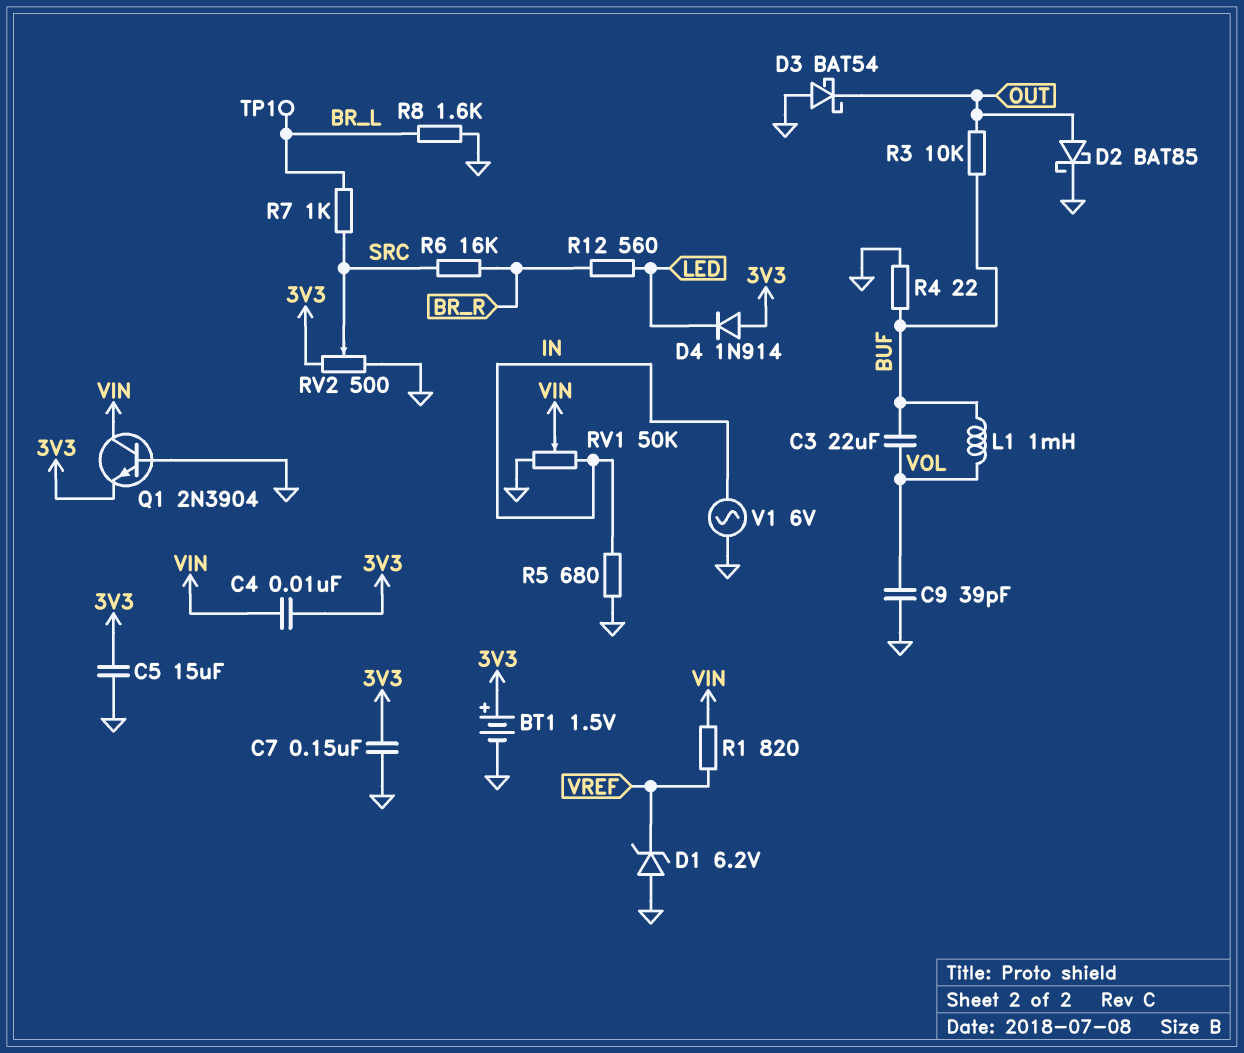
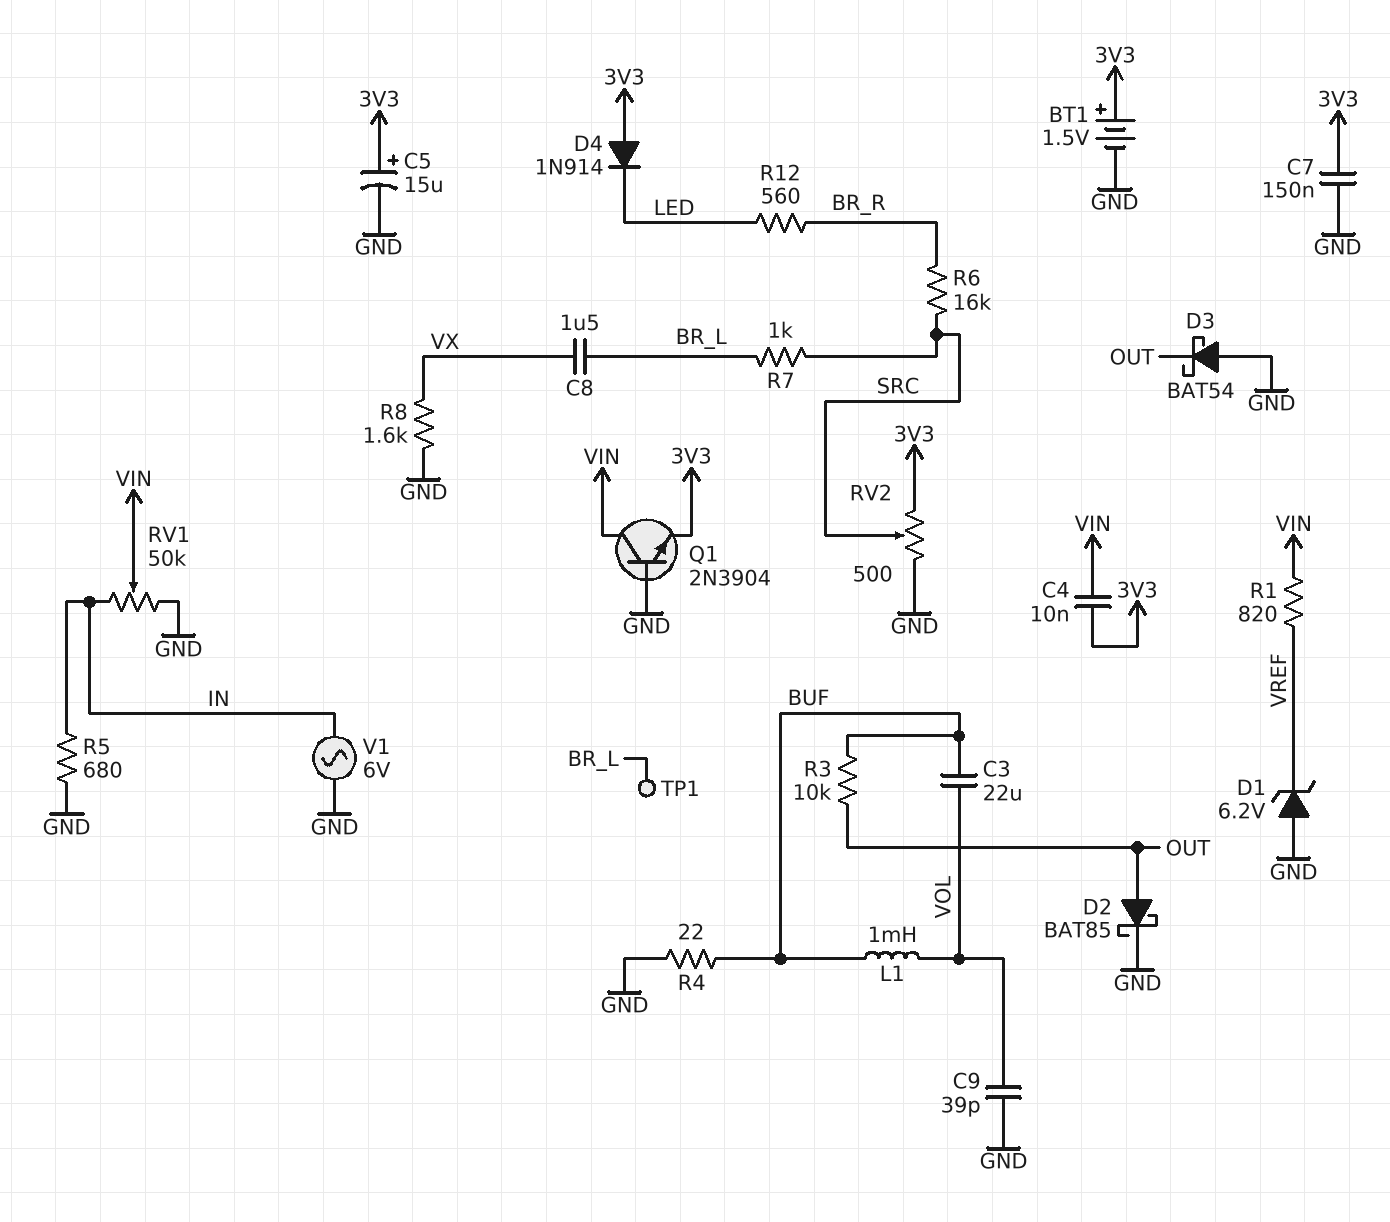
C5: 15uF (3V3, GND) -> 15uF (plus 3V3, minus GND)
C8: none -> 1.5uF (BR_L, VX)
R8: 1.6k (BR_L, GND) -> 1.6k (GND, VX)

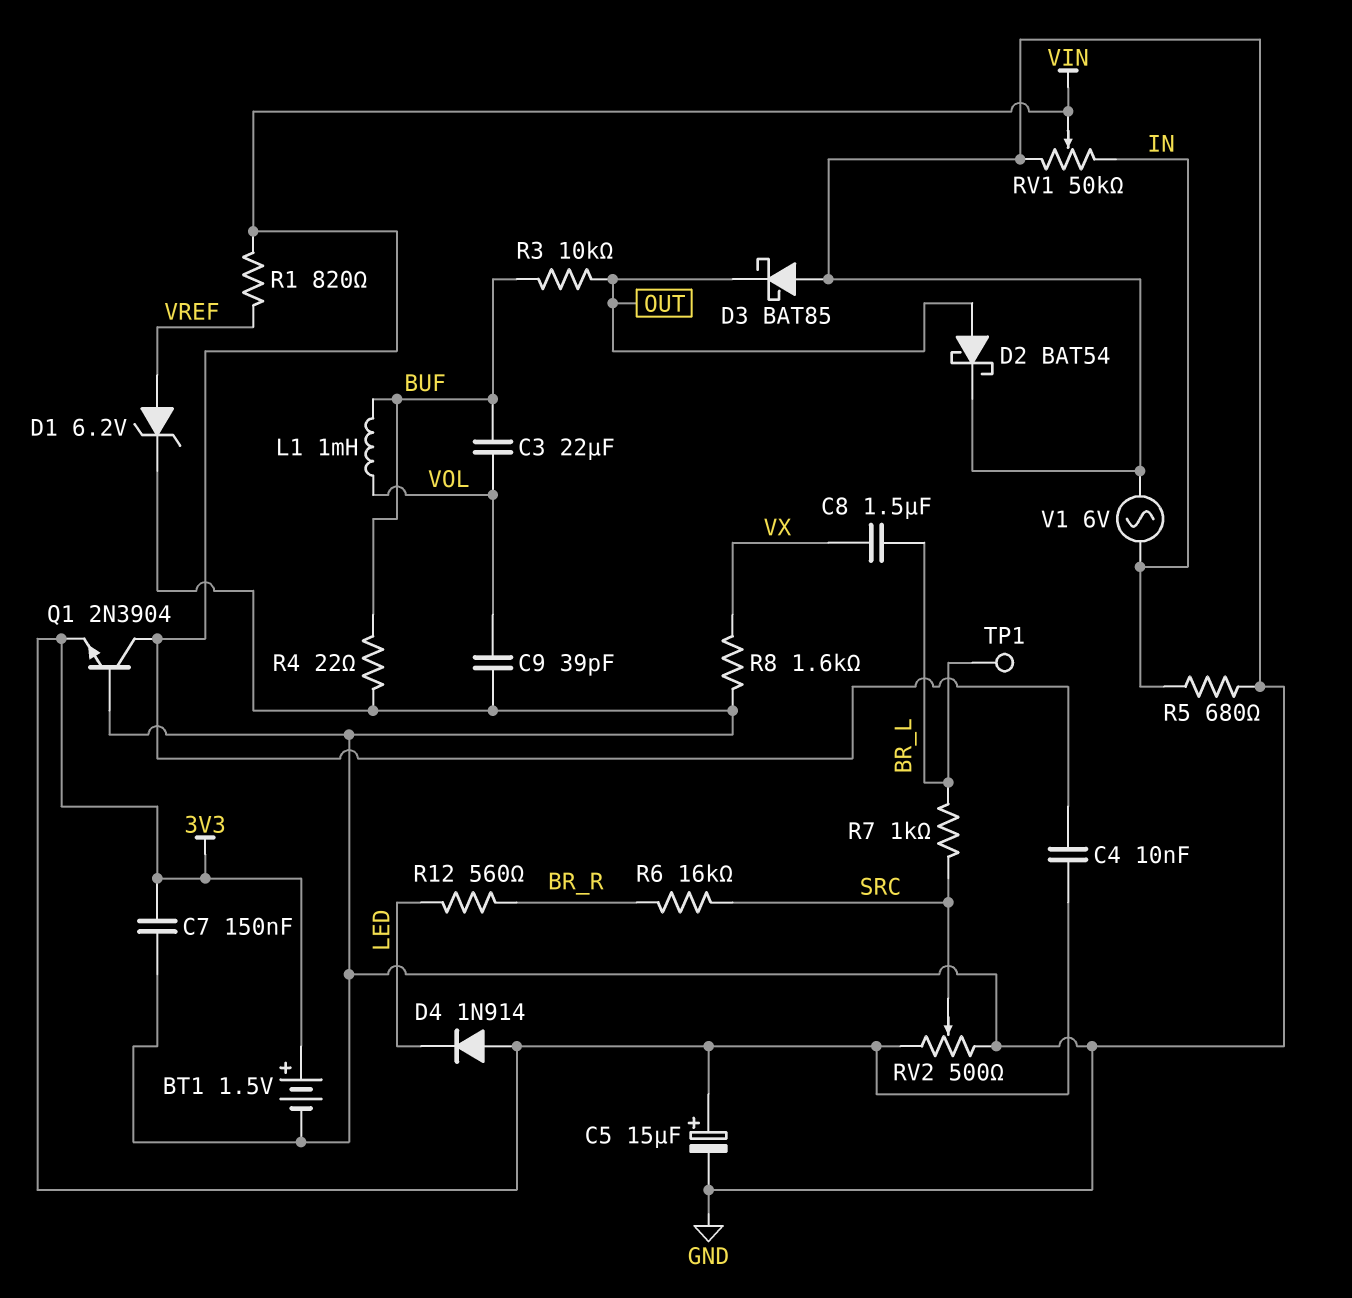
D1: zener 6.2V (A GND, K VREF) -> zener 6.2V (A VREF, K GND)
D2: schottky BAT85 (A OUT, K GND) -> schottky BAT54 (A OUT, K GND)
D3: schottky BAT54 (A GND, K OUT) -> schottky BAT85 (A GND, K OUT)

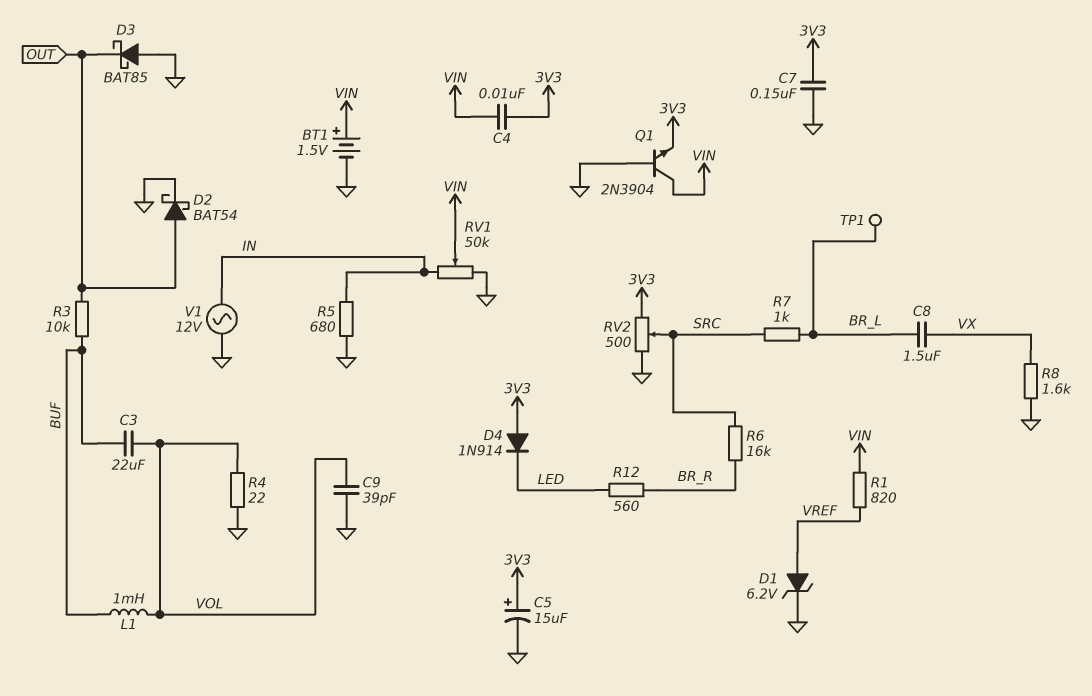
BT1: 1.5V (plus 3V3, minus GND) -> 1.5V (plus VIN, minus GND)
R4: 22 (BUF, GND) -> 22 (GND, VOL)
V1: AC 6V (GND, IN) -> AC 12V (GND, IN)

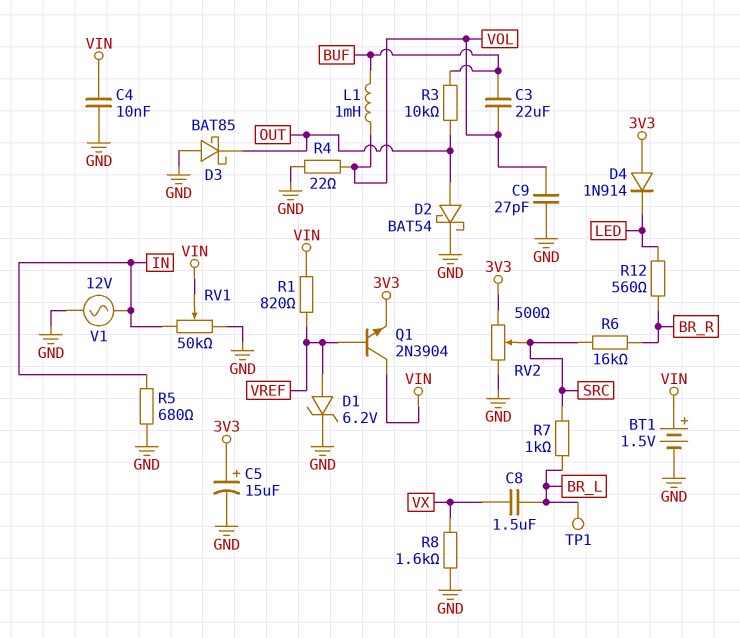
C4: 10nF (3V3, VIN) -> 10nF (GND, VIN)
C7: 150nF (3V3, GND) -> none
C9: 39pF (GND, VOL) -> 27pF (GND, VOL)
Q1: NPN 2N3904 (B GND, C VIN, E 3V3) -> NPN 2N3904 (B VREF, C VIN, E 3V3)

